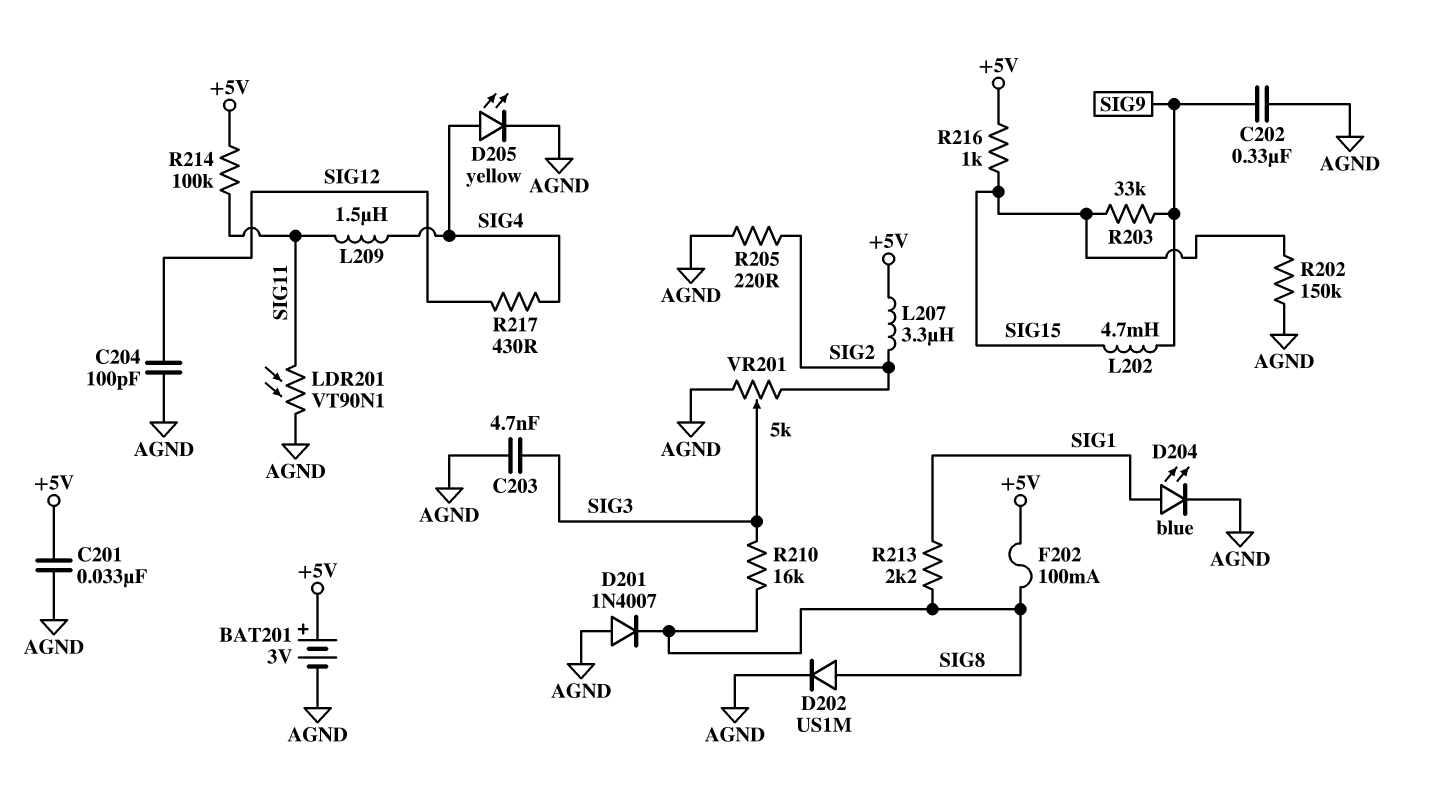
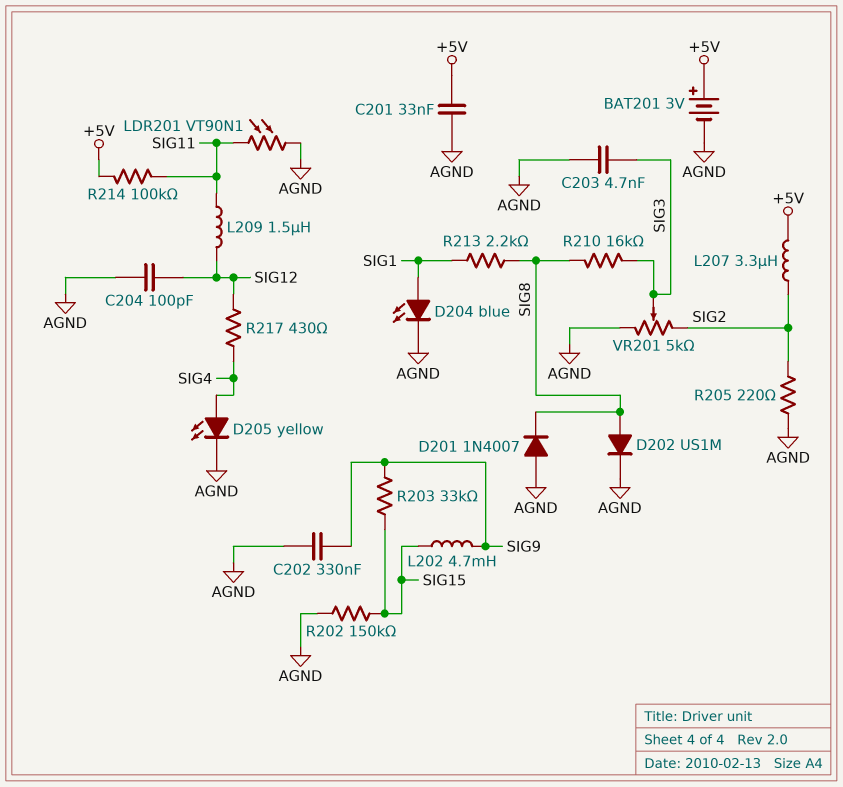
F202: 100mA (+5V, SIG8) -> none
L209: 1.5uH (SIG4, SIG11) -> 1.5uH (SIG11, SIG12)
R216: 1k (+5V, SIG15) -> none

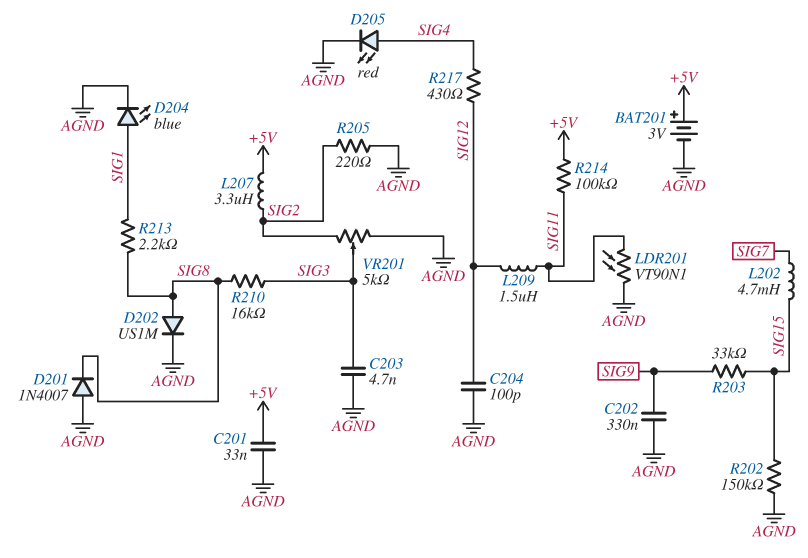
D205: LED yellow (A SIG4, K AGND) -> LED red (A SIG4, K AGND)
L202: 4.7mH (SIG9, SIG15) -> 4.7mH (SIG7, SIG15)

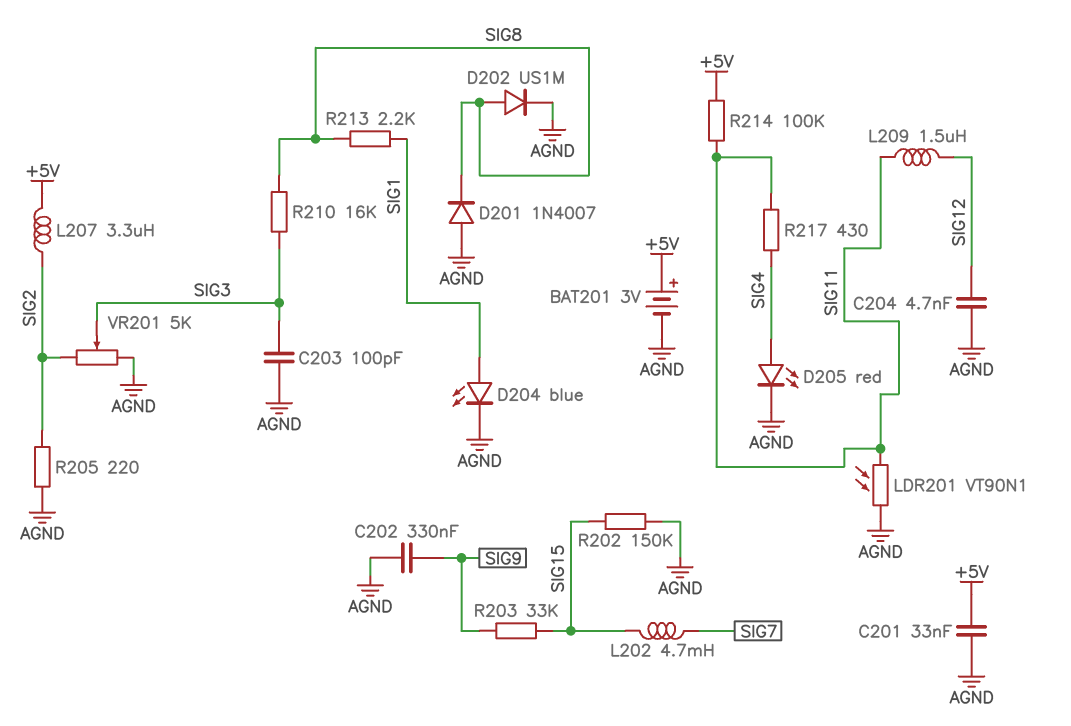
C203: 4.7nF (AGND, SIG3) -> 100pF (AGND, SIG3)
C204: 100pF (AGND, SIG12) -> 4.7nF (AGND, SIG12)
R217: 430 (SIG4, SIG12) -> 430 (SIG4, SIG11)

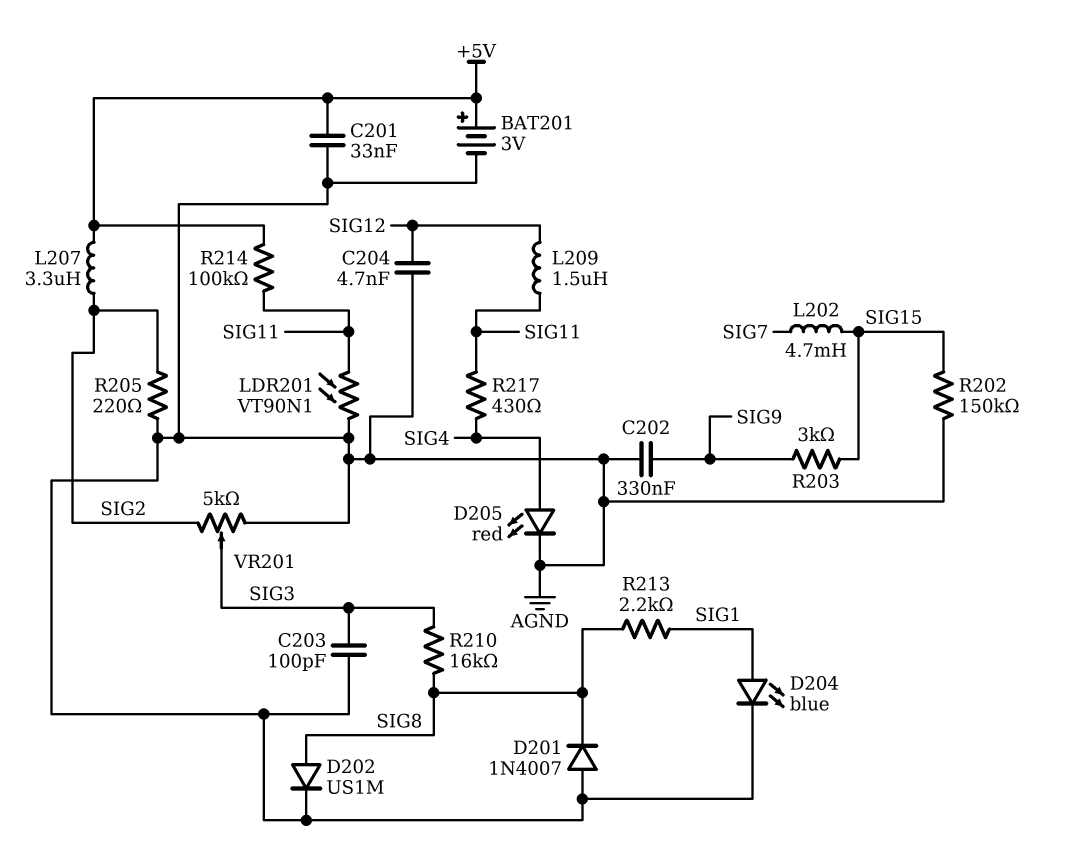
R203: 33k (SIG9, SIG15) -> 3k (SIG9, SIG15)

